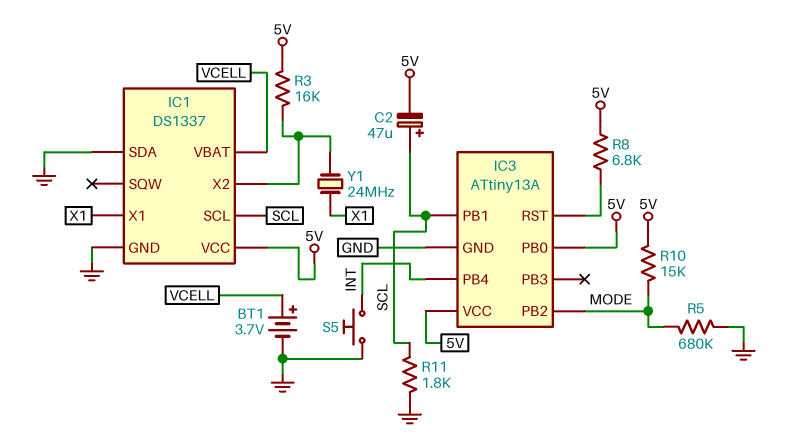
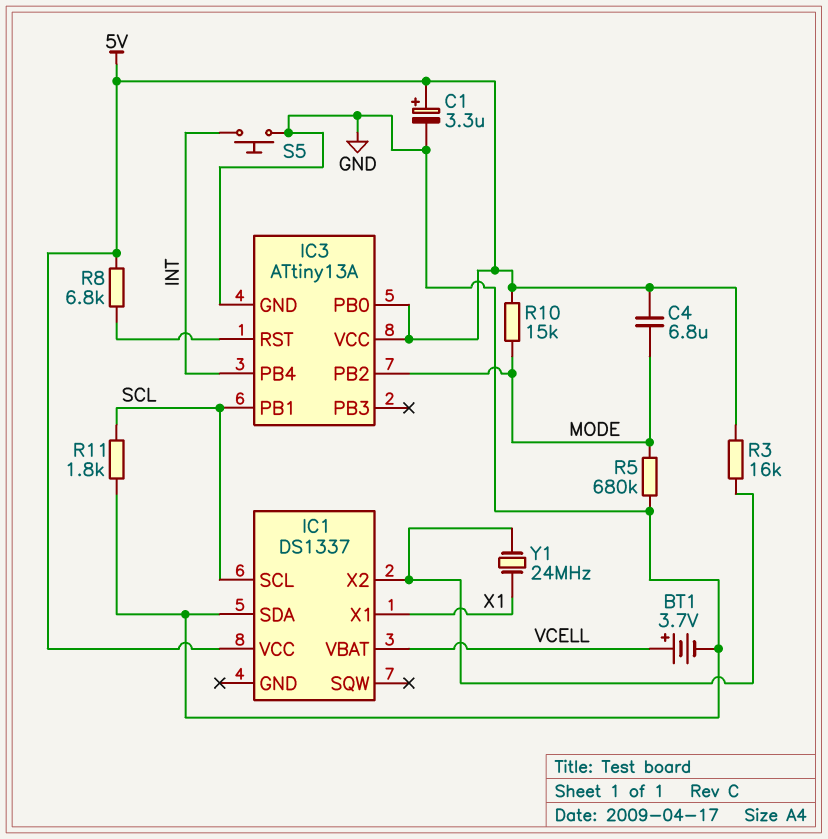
C1: none -> 3.3uF (plus 5V, minus GND)
C2: 47uF (plus SCL, minus 5V) -> none
C4: none -> 6.8uF (5V, MODE)
IC1 pin GND: GND -> none

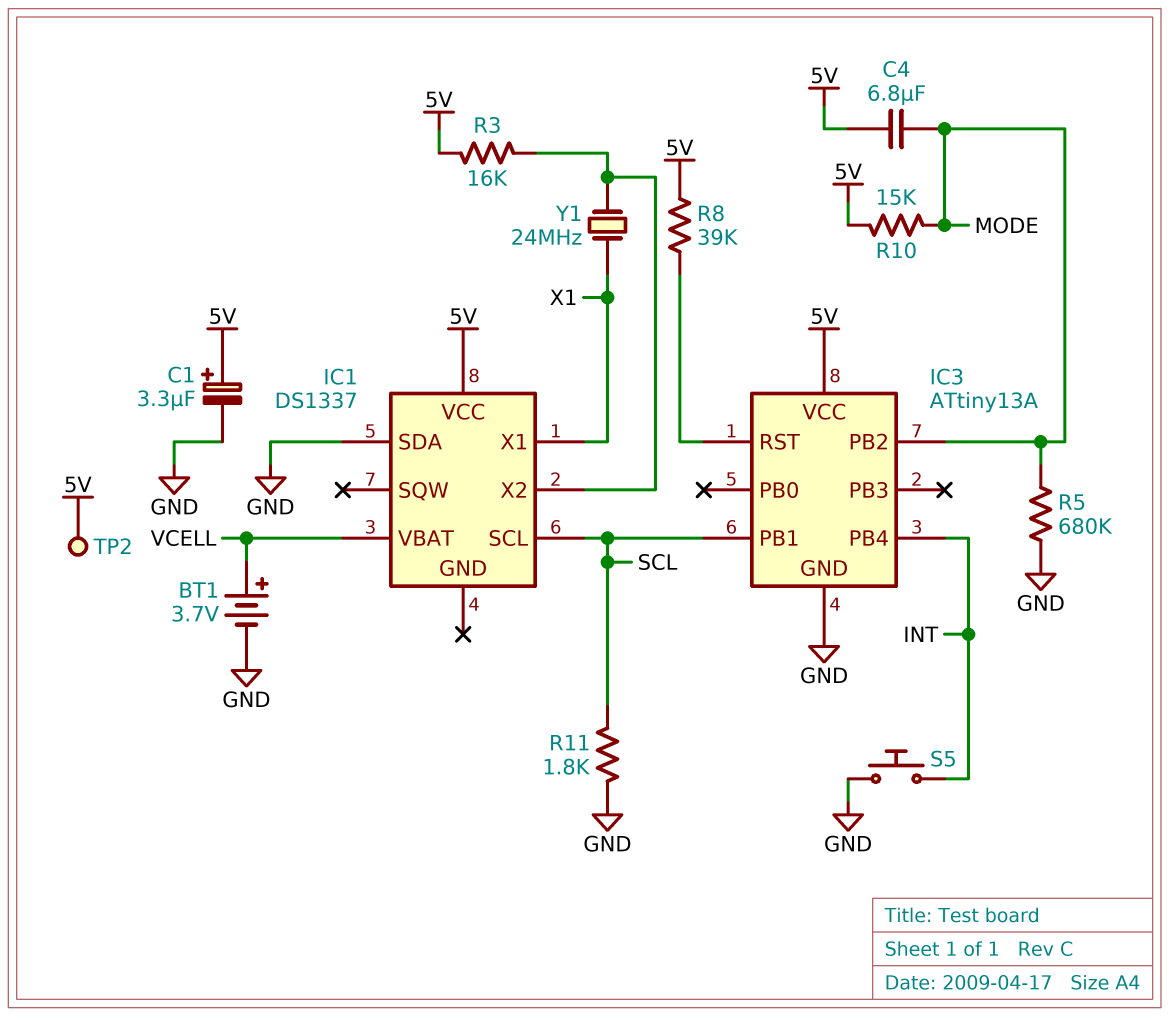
IC3 pin PB0: 5V -> none
R8: 6.8k (5V, IC3/RST) -> 39k (5V, IC3/RST)
TP2: none -> test point (5V)

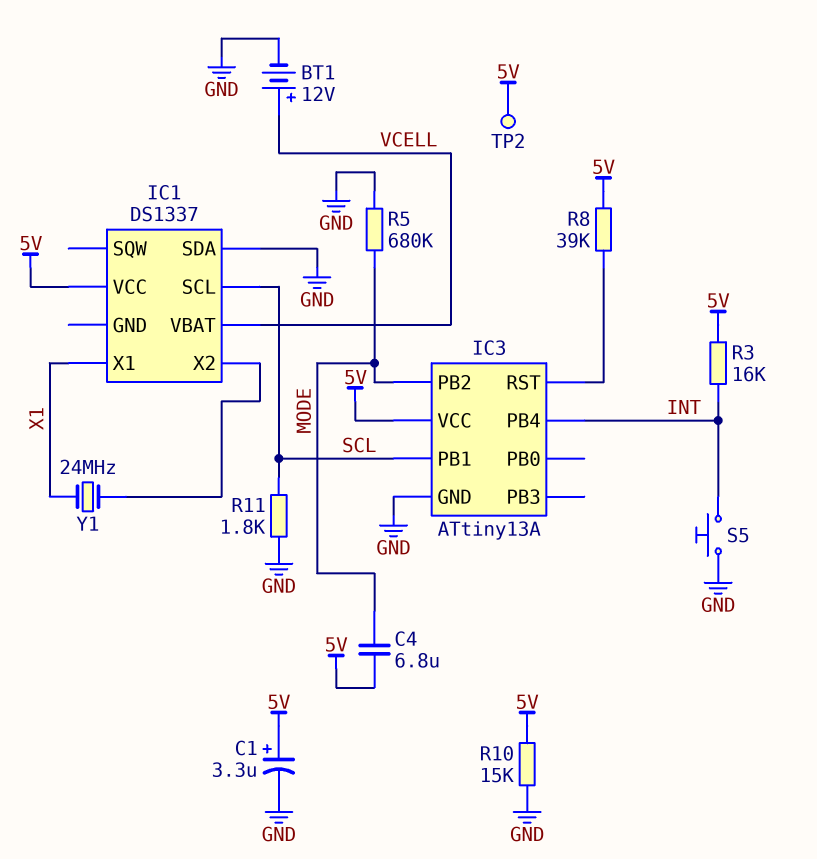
BT1: 3.7V (plus VCELL, minus GND) -> 12V (plus VCELL, minus GND)
R3: 16k (5V, IC1/X2) -> 16k (5V, INT)
R10: 15k (5V, MODE) -> 15k (5V, GND)

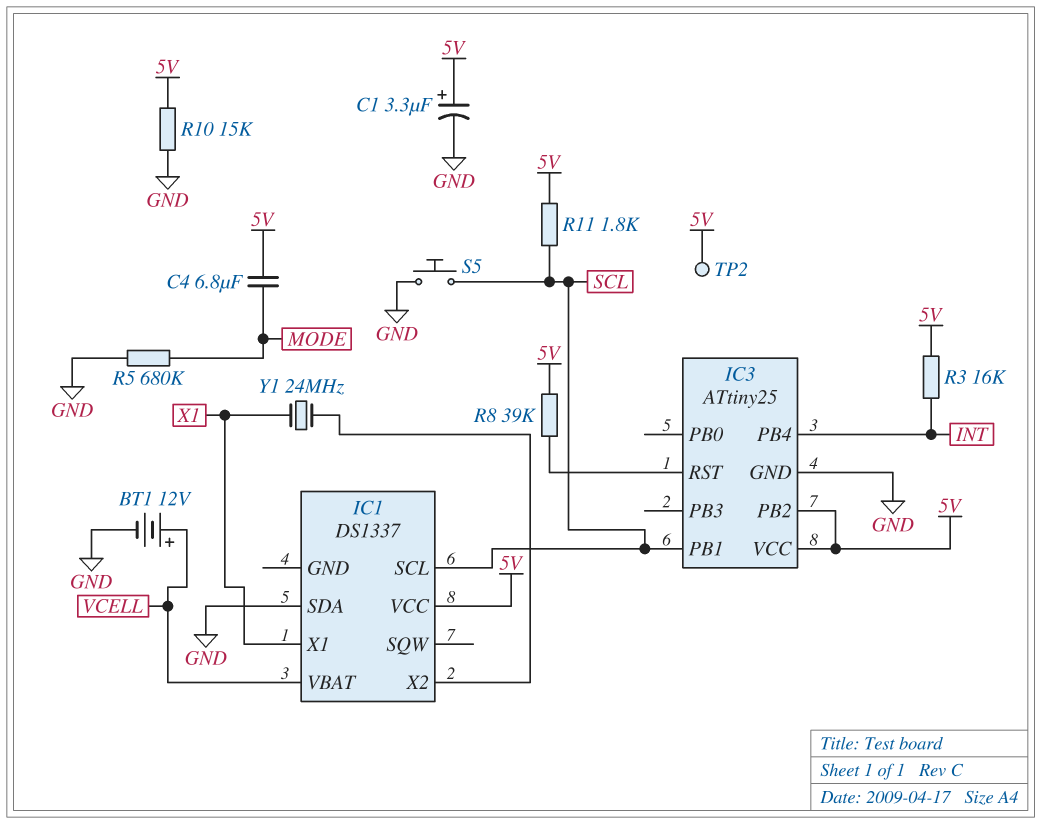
IC3: ATtiny13A -> ATtiny25
IC3 pin PB2: MODE -> 5V
R11: 1.8k (GND, SCL) -> 1.8k (5V, SCL)
S5: button (GND, INT) -> button (GND, SCL)

